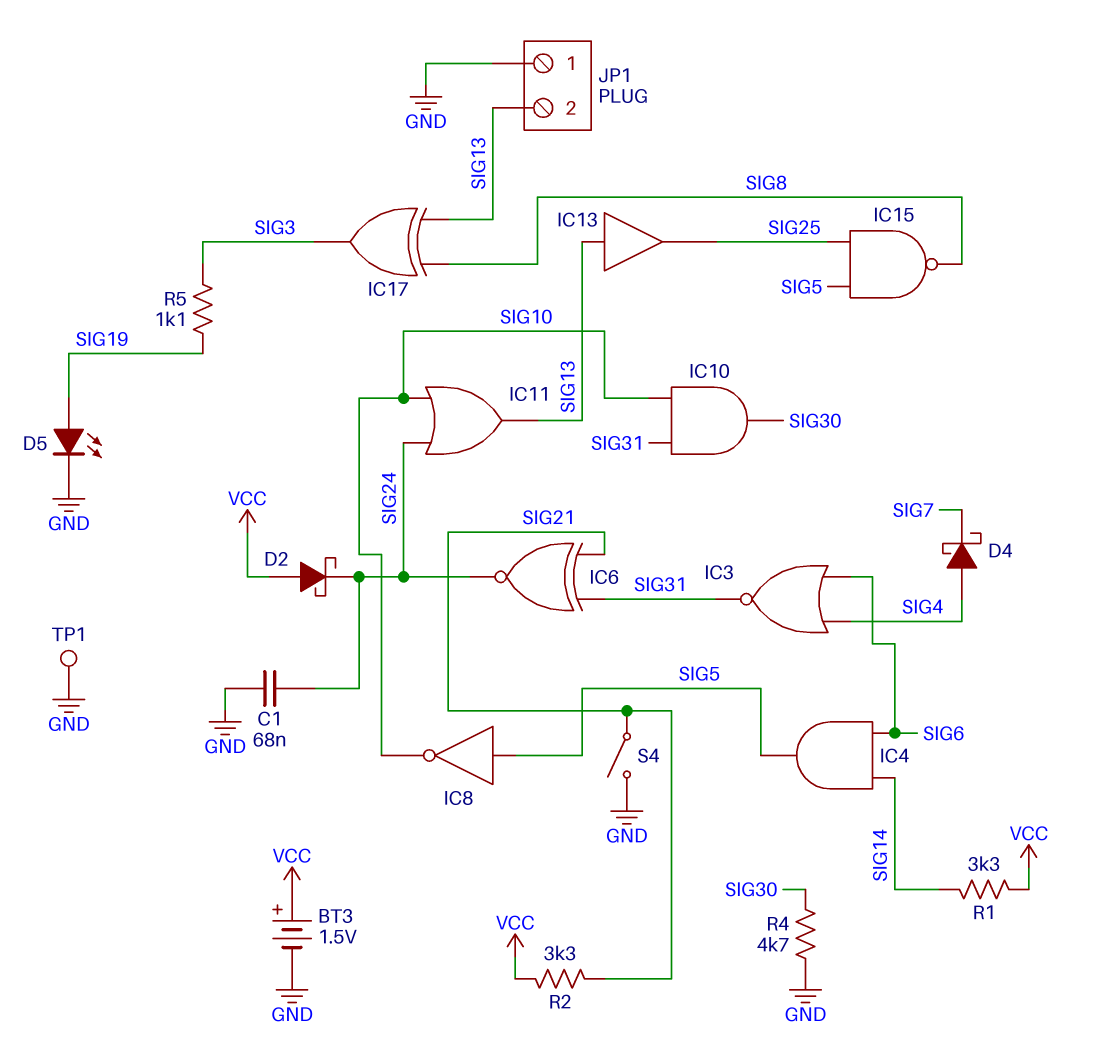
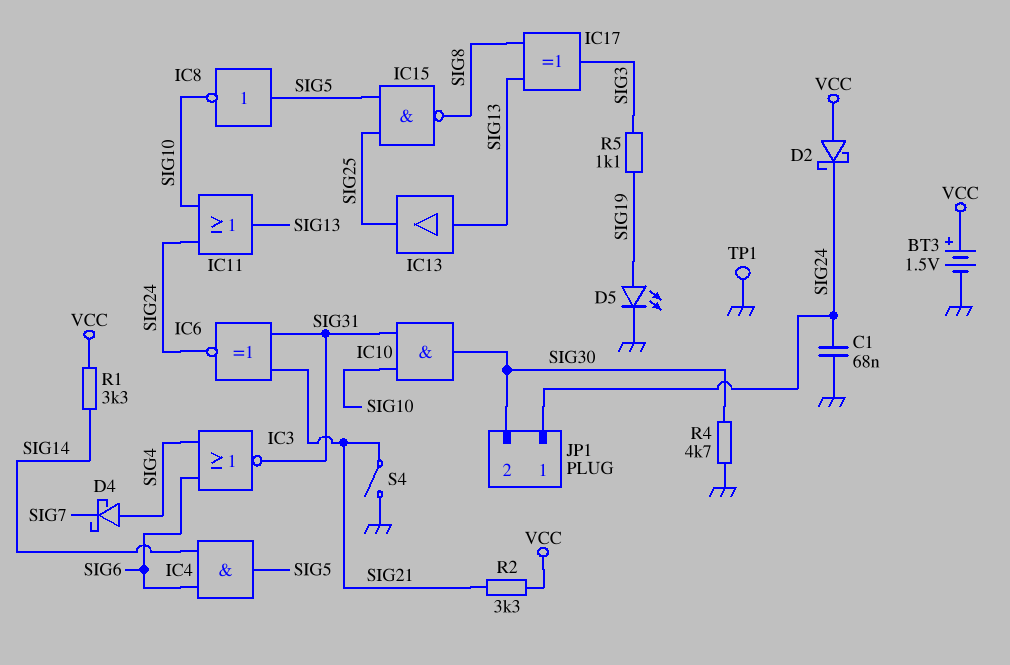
JP1 pin 1: GND -> SIG24
JP1 pin 2: SIG13 -> SIG30

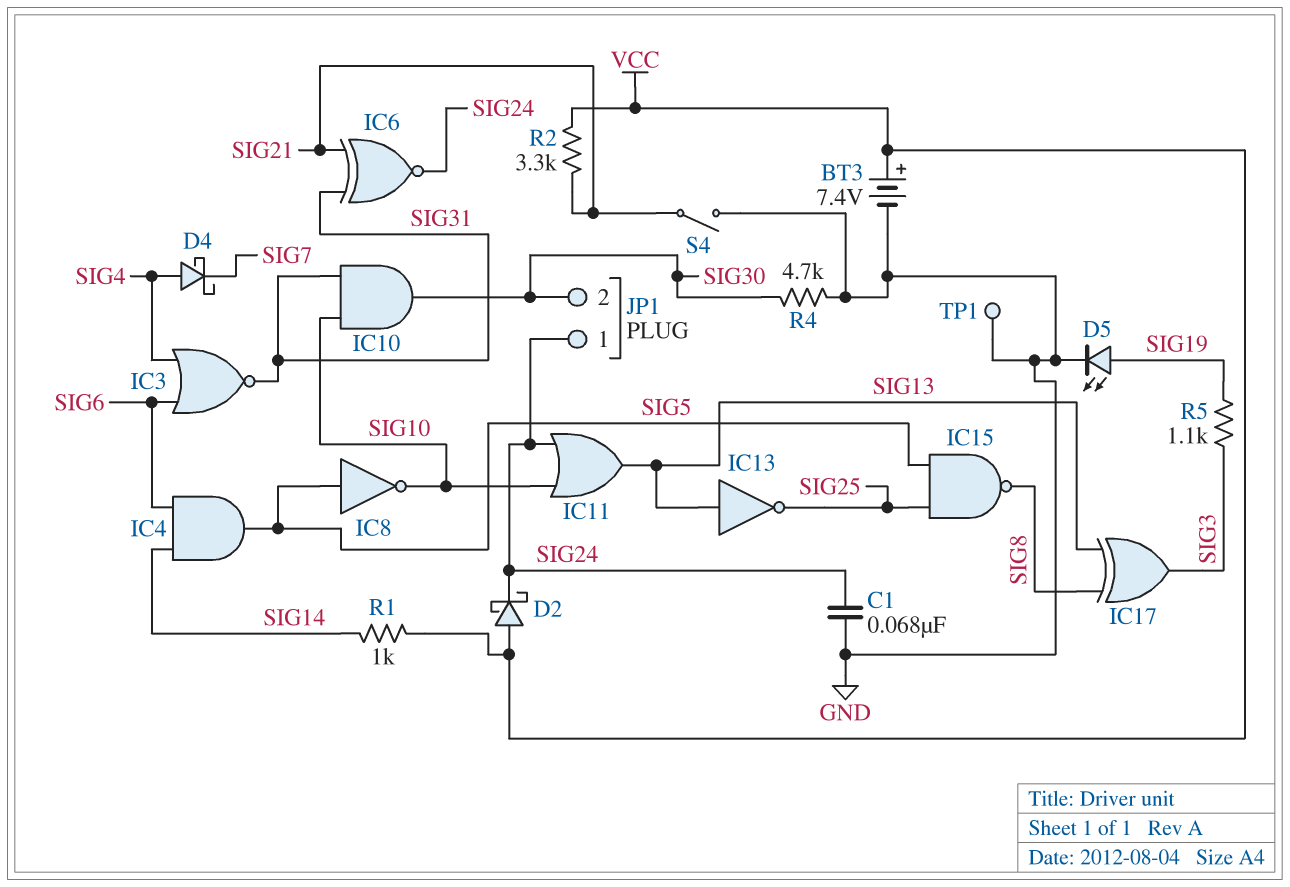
BT3: 1.5V (plus VCC, minus GND) -> 7.4V (plus VCC, minus GND)
IC13: buffer (in SIG13, out SIG25) -> NOT (in SIG13, out SIG25)
R1: 3.3k (SIG14, VCC) -> 1k (SIG14, VCC)

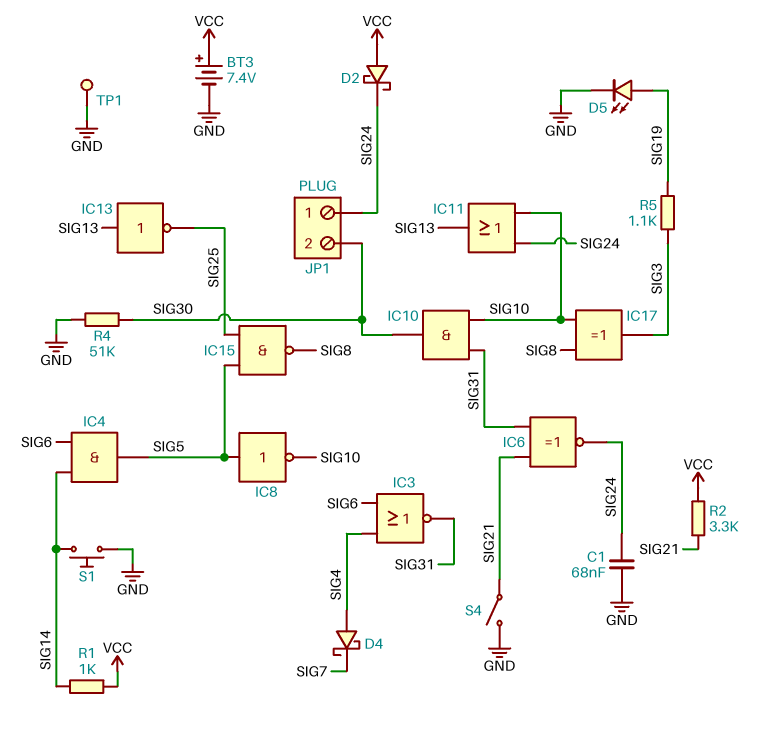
IC17: XOR (in SIG8, in SIG13, out SIG3) -> XOR (in SIG8, in SIG10, out SIG3)
R4: 4.7k (GND, SIG30) -> 51k (GND, SIG30)
S1: none -> button (GND, SIG14)

